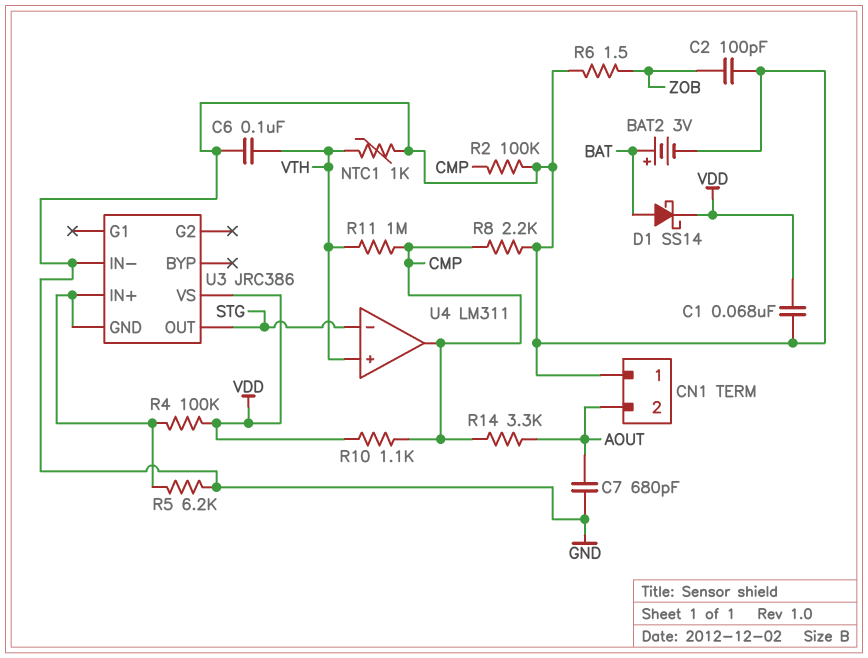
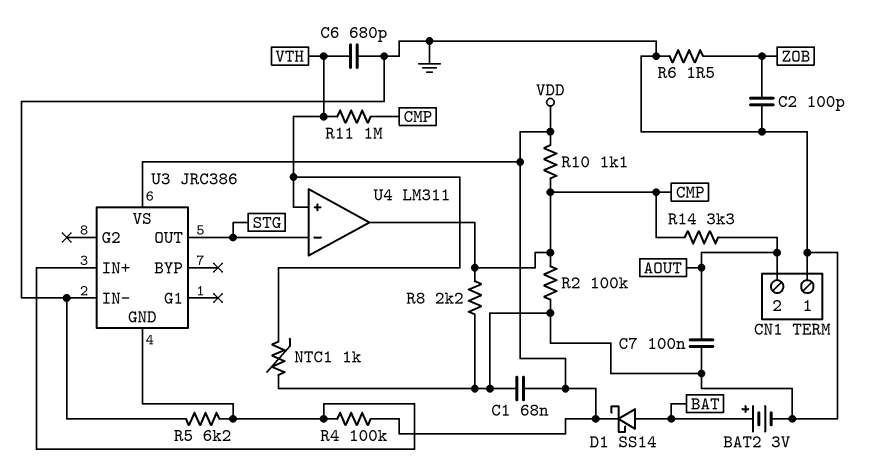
C6: 100nF (GND, VTH) -> 680pF (GND, VTH)
C7: 680pF (AOUT, GND) -> 100nF (AOUT, GND)

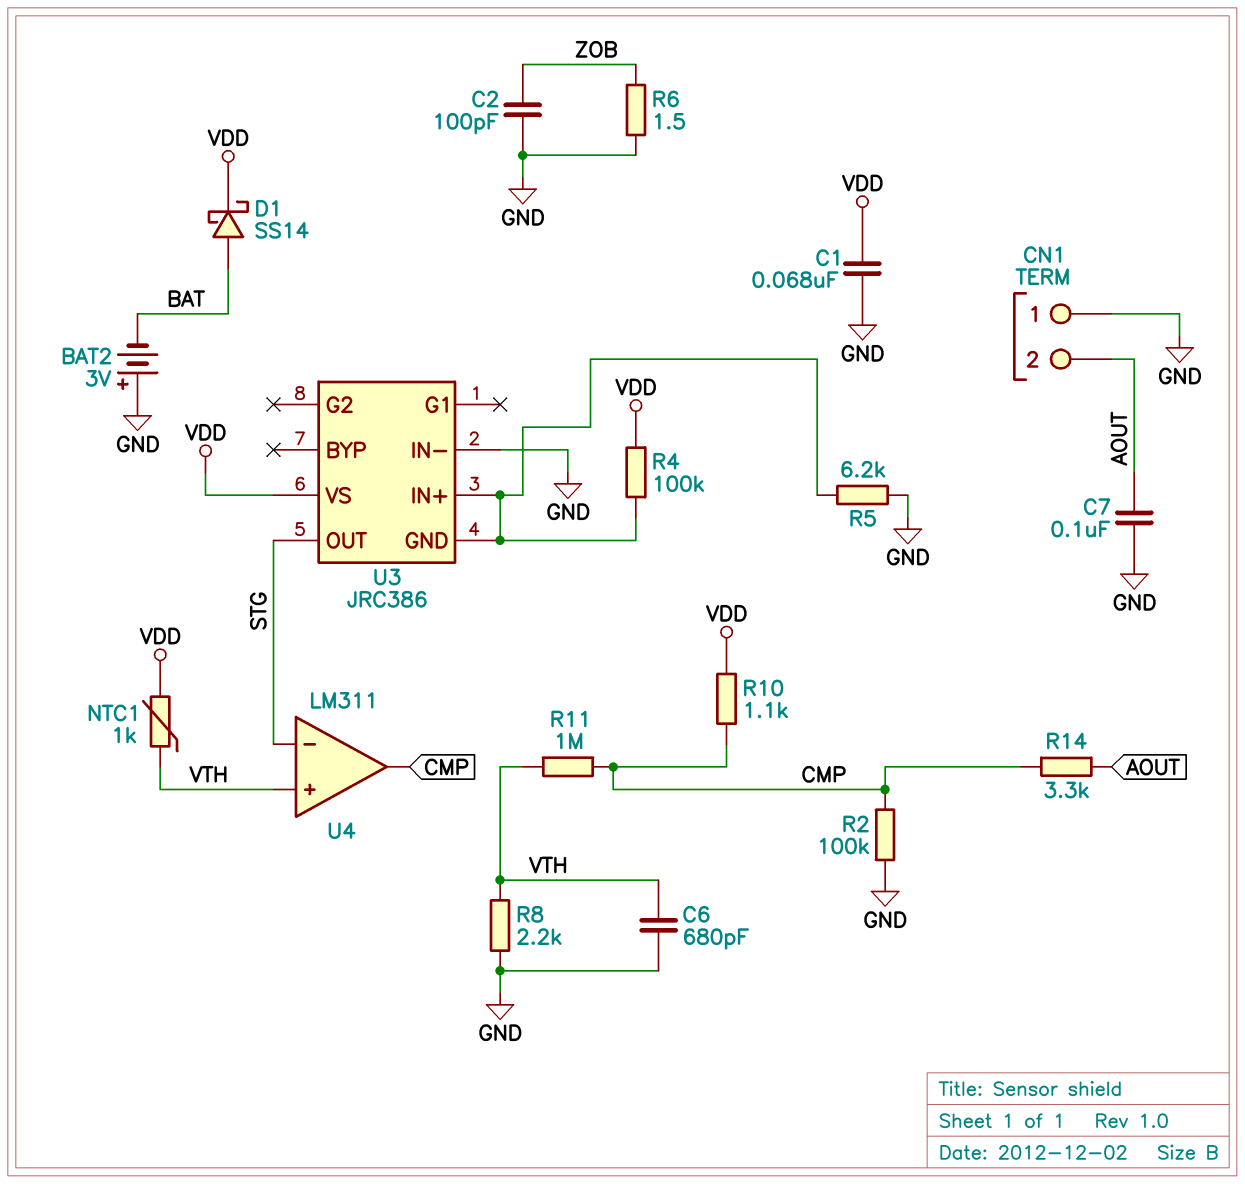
BAT2: 3V (plus BAT, minus GND) -> 3V (plus GND, minus BAT)
NTC1: 1k (GND, VTH) -> 1k (VDD, VTH)
R8: 2.2k (CMP, GND) -> 2.2k (GND, VTH)

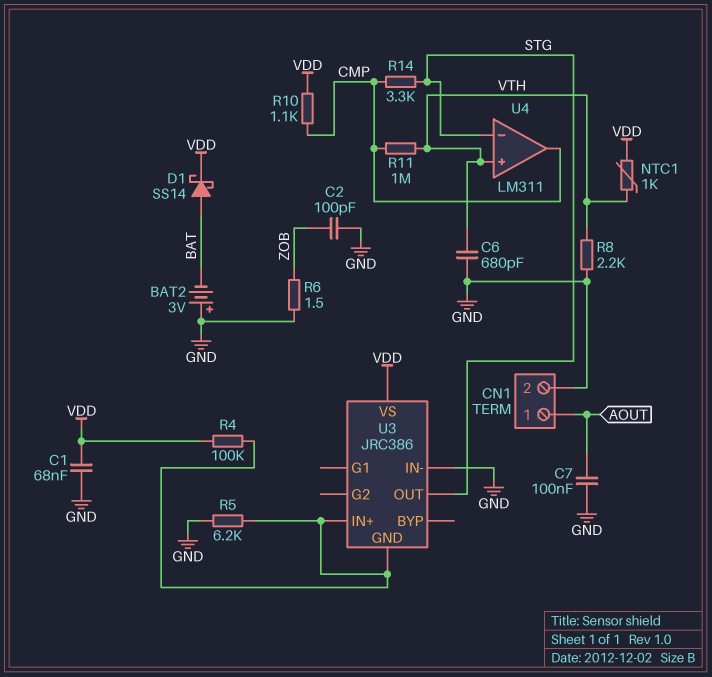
CN1 pin 1: GND -> AOUT
CN1 pin 2: AOUT -> GND
R2: 100k (CMP, GND) -> none
R14: 3.3k (AOUT, CMP) -> 3.3k (CMP, STG)

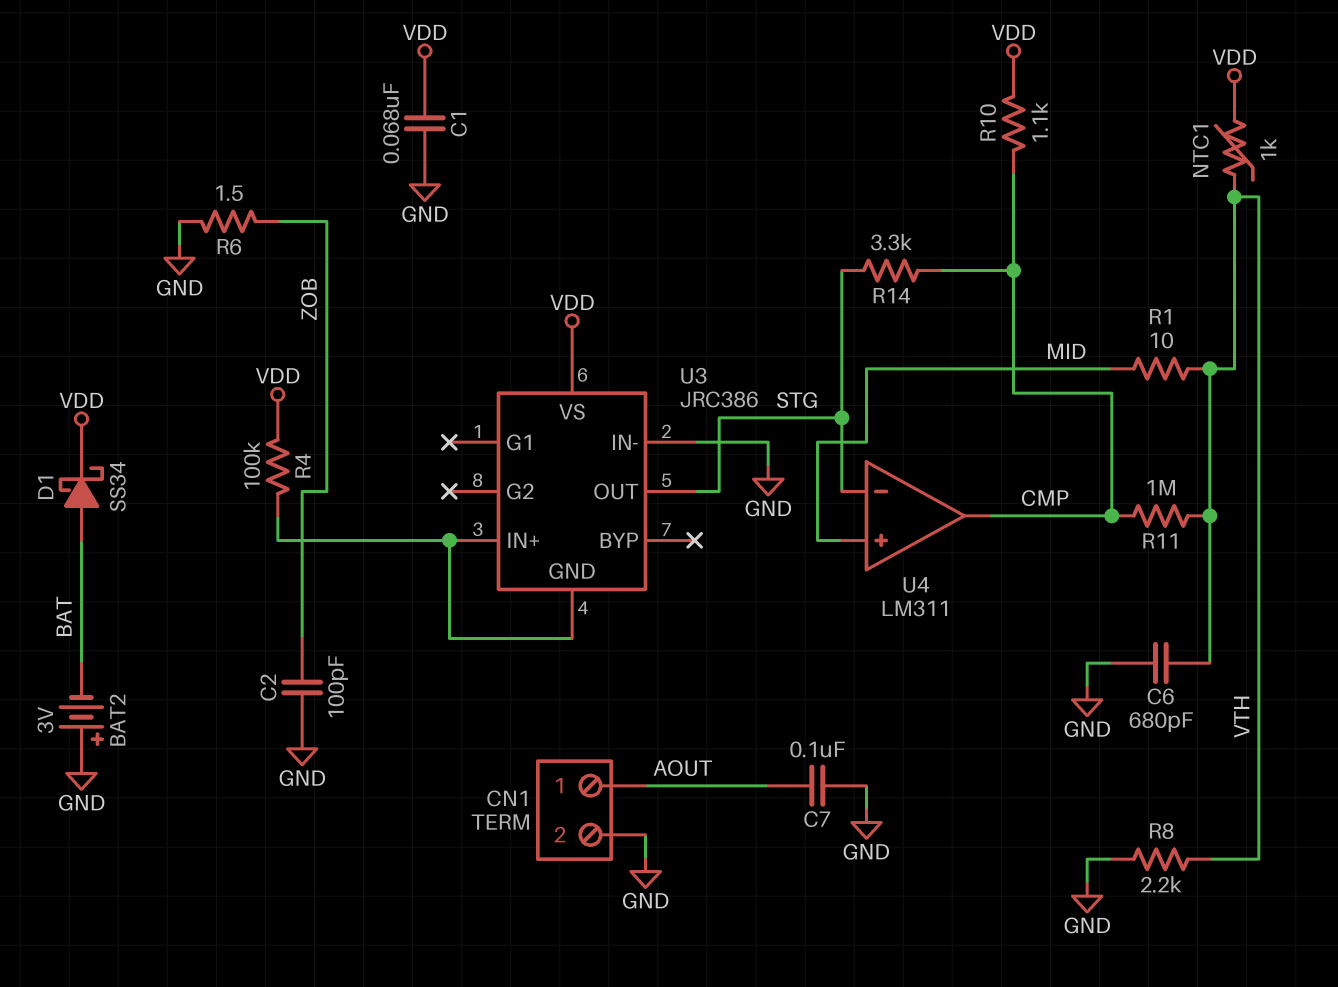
D1: schottky SS14 (A BAT, K VDD) -> schottky SS34 (A BAT, K VDD)
R1: none -> 10 (MID, VTH)
R5: 6.2k (GND, U3/GND) -> none
U4 pin in+: VTH -> MID

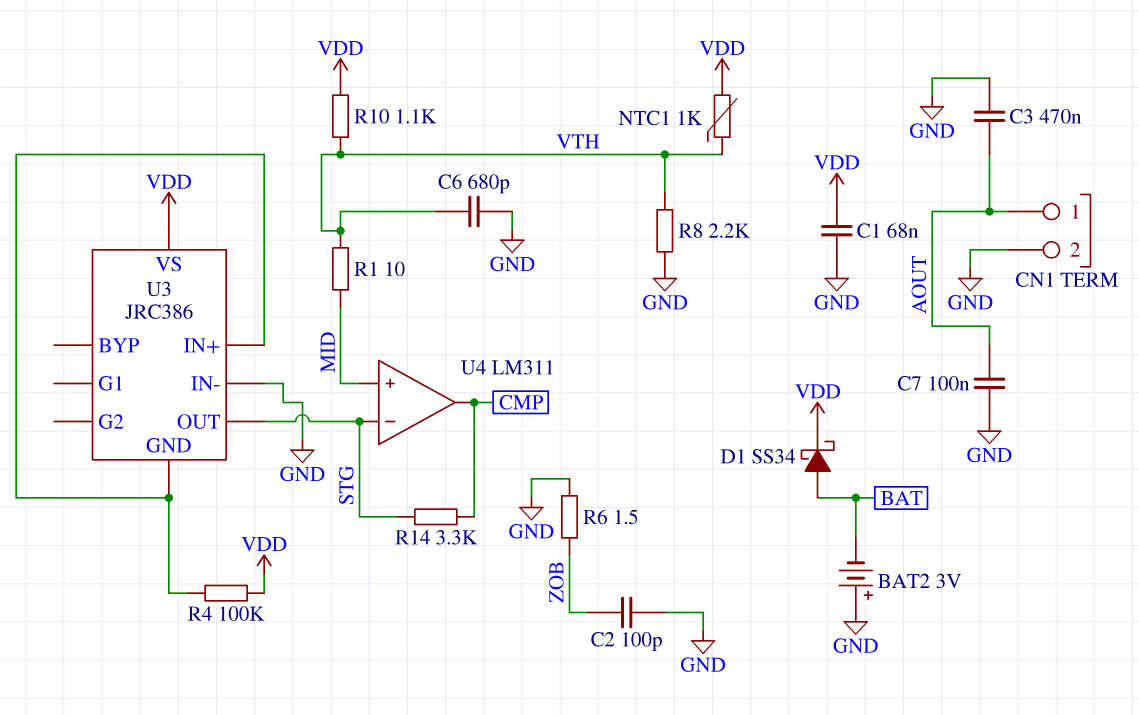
C3: none -> 470nF (AOUT, GND)
R10: 1.1k (CMP, VDD) -> 1.1k (VDD, VTH)
R11: 1M (CMP, VTH) -> none

